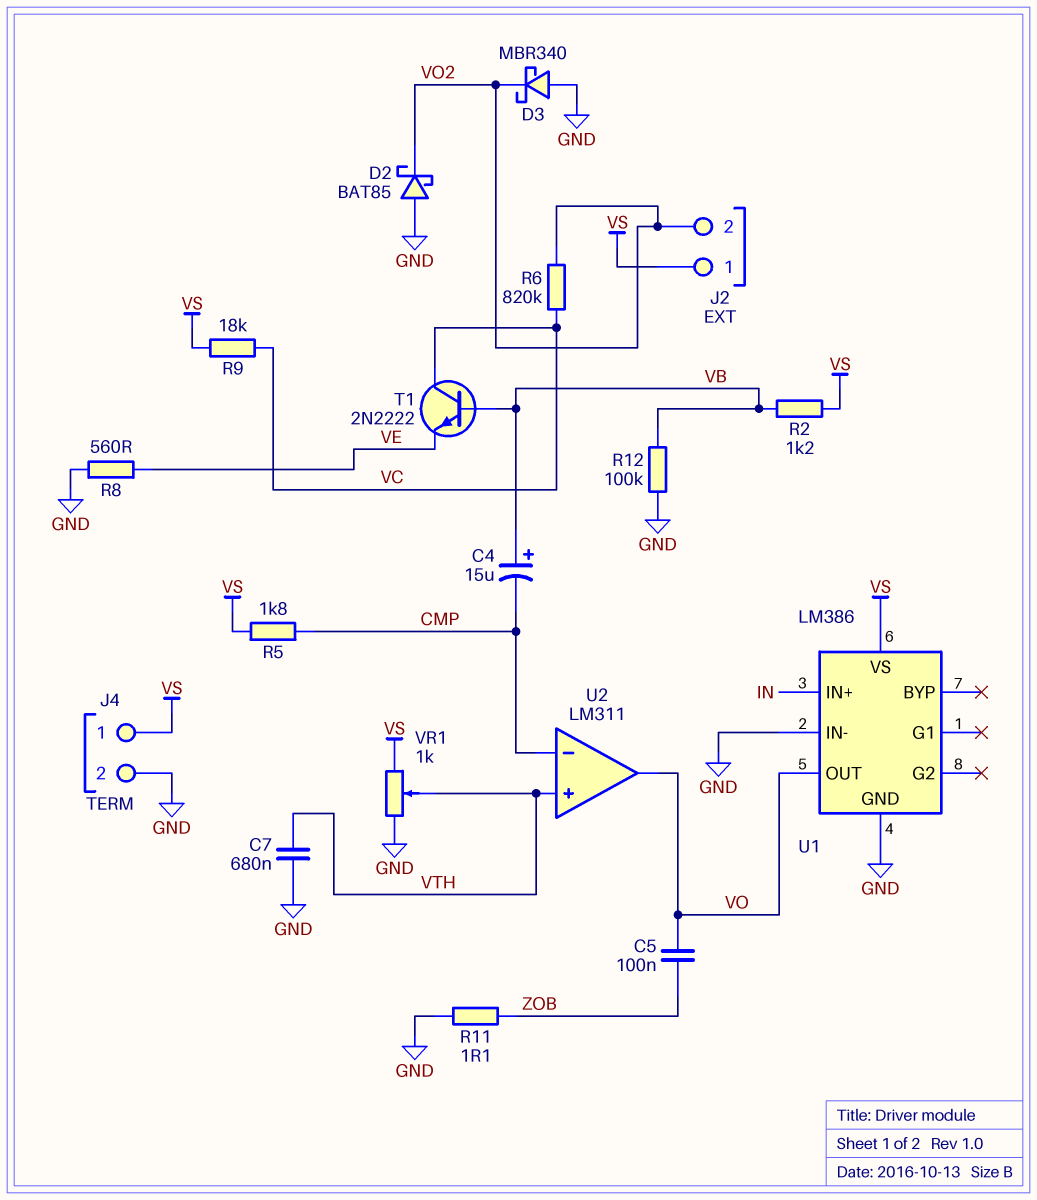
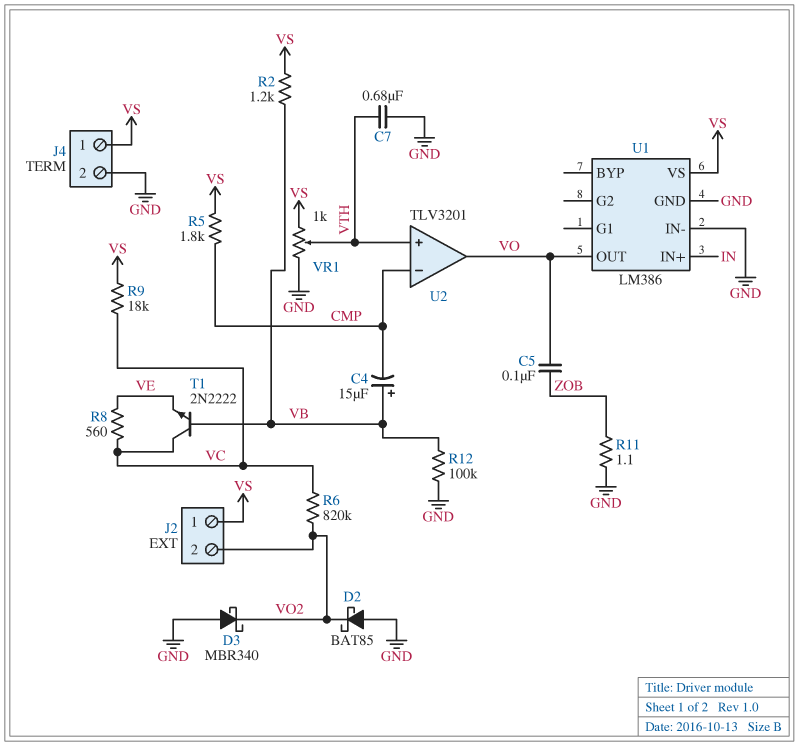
R8: 560 (GND, VE) -> 560 (VC, VE)
U2: LM311 -> TLV3201

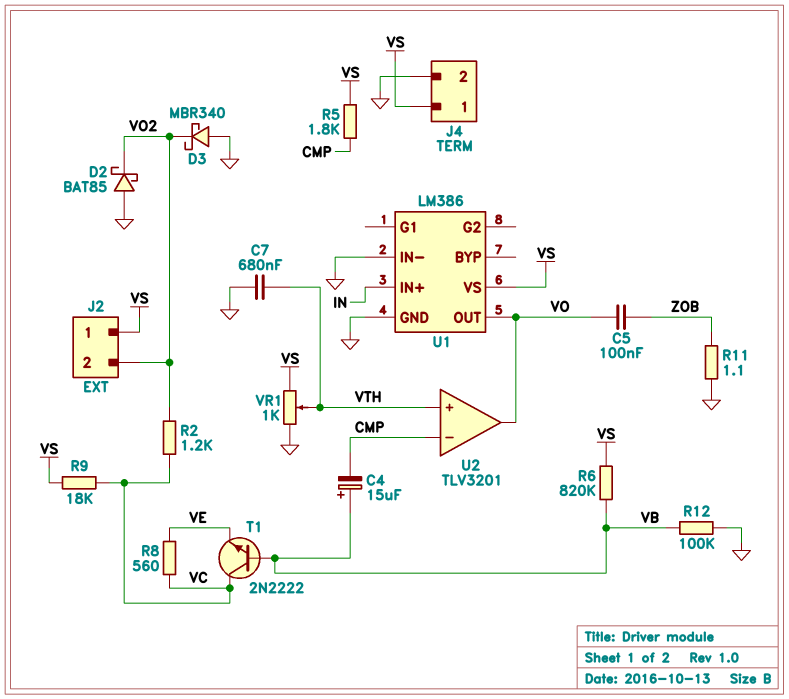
R2: 1.2k (VB, VS) -> 1.2k (VC, VO2)
R6: 820k (VC, VO2) -> 820k (VB, VS)

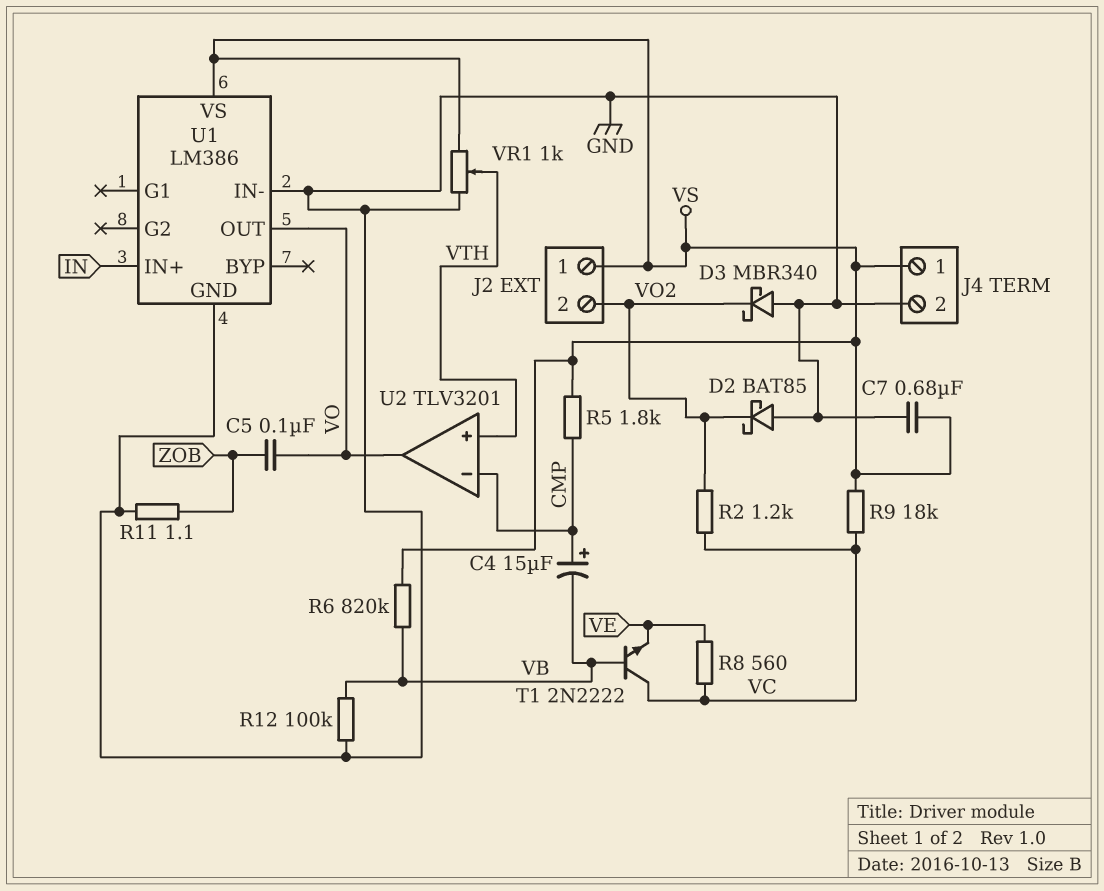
C4: 15uF (plus VB, minus CMP) -> 15uF (plus CMP, minus VB)
C7: 680nF (GND, VTH) -> 680nF (GND, VS)

